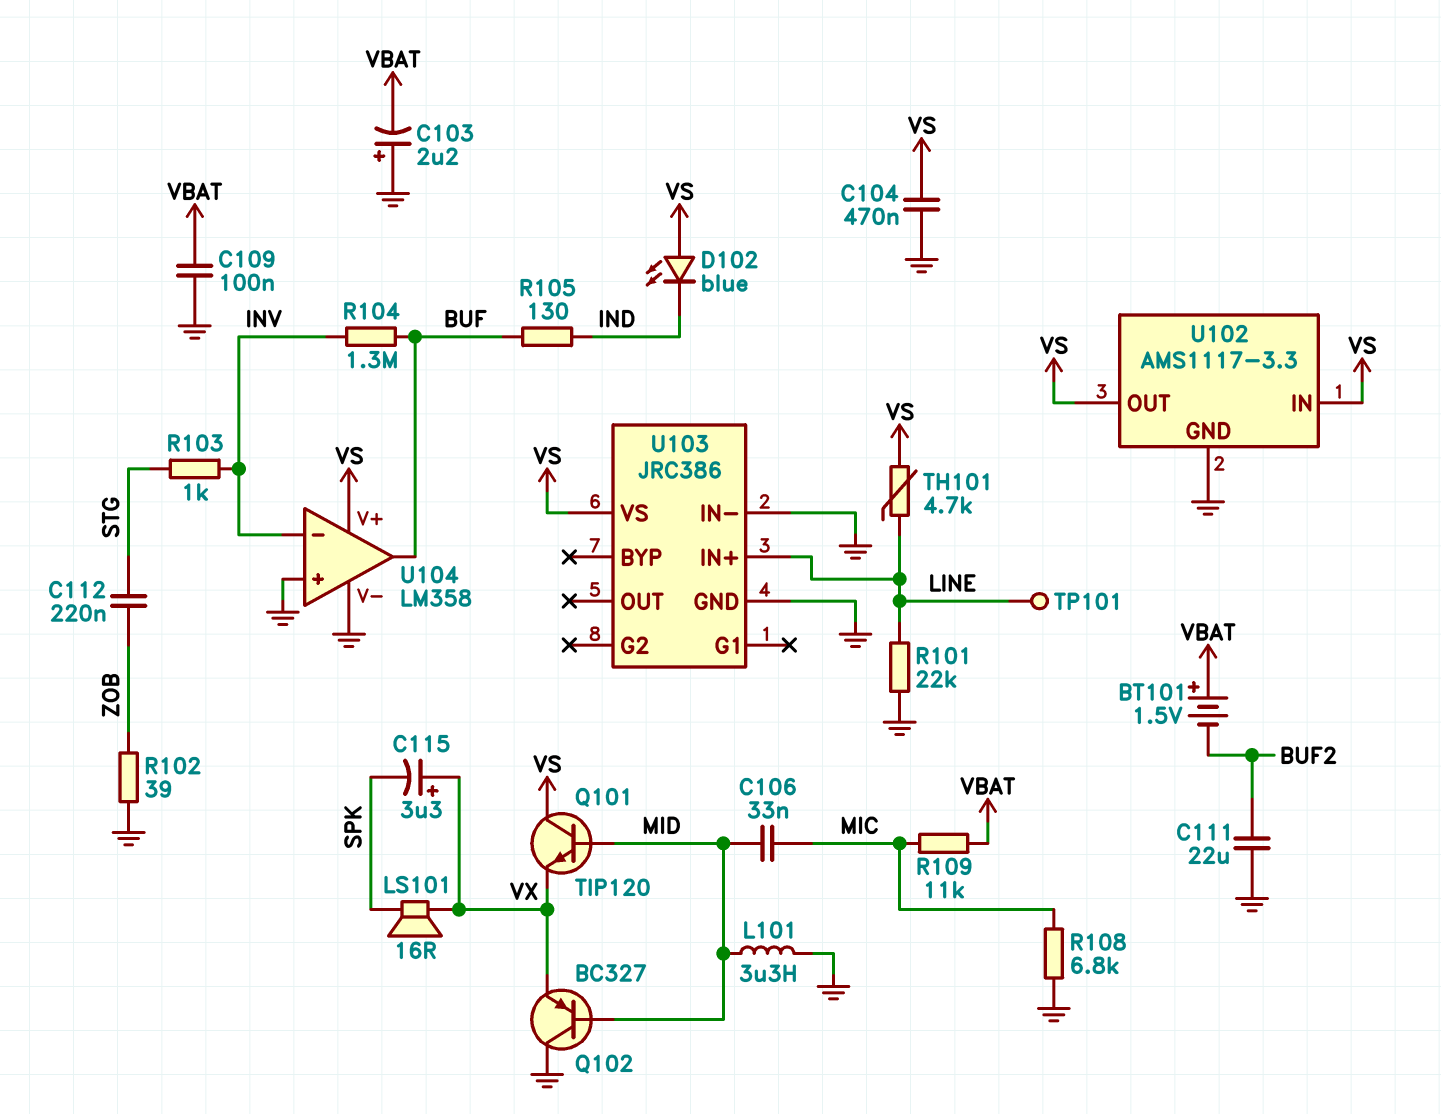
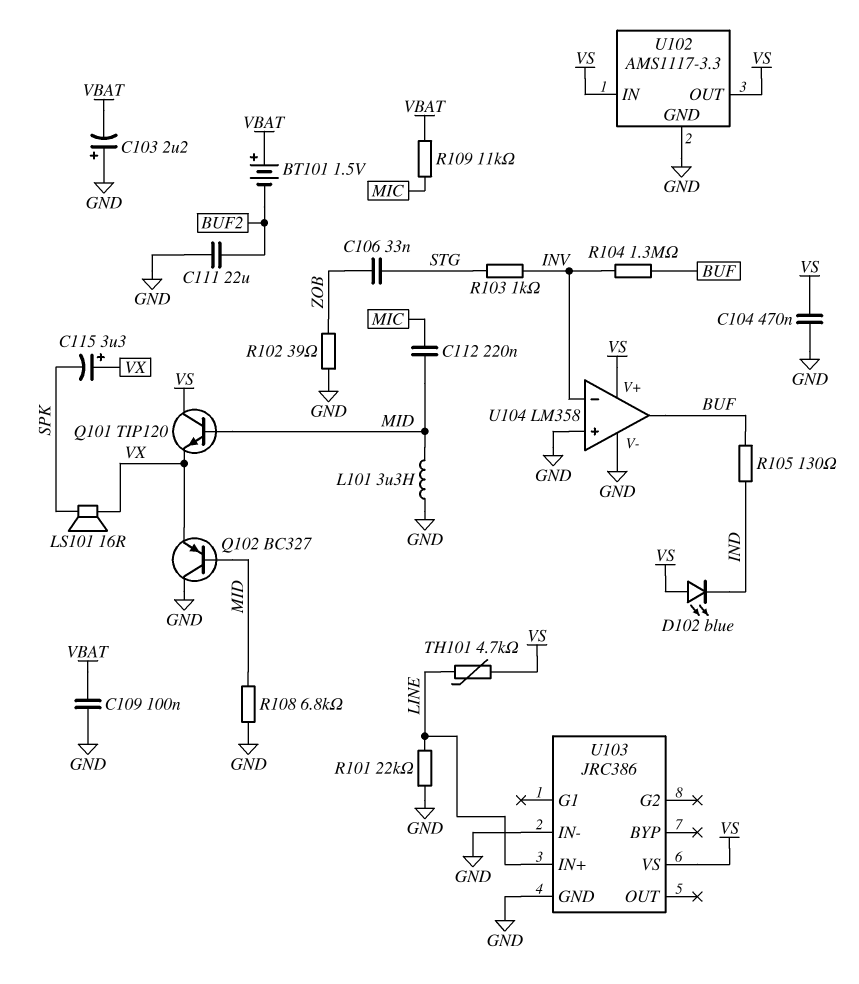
C106: 33nF (MIC, MID) -> 33nF (STG, ZOB)
C112: 220nF (STG, ZOB) -> 220nF (MIC, MID)
R108: 6.8k (GND, MIC) -> 6.8k (GND, MID)
TP101: test point (LINE) -> none

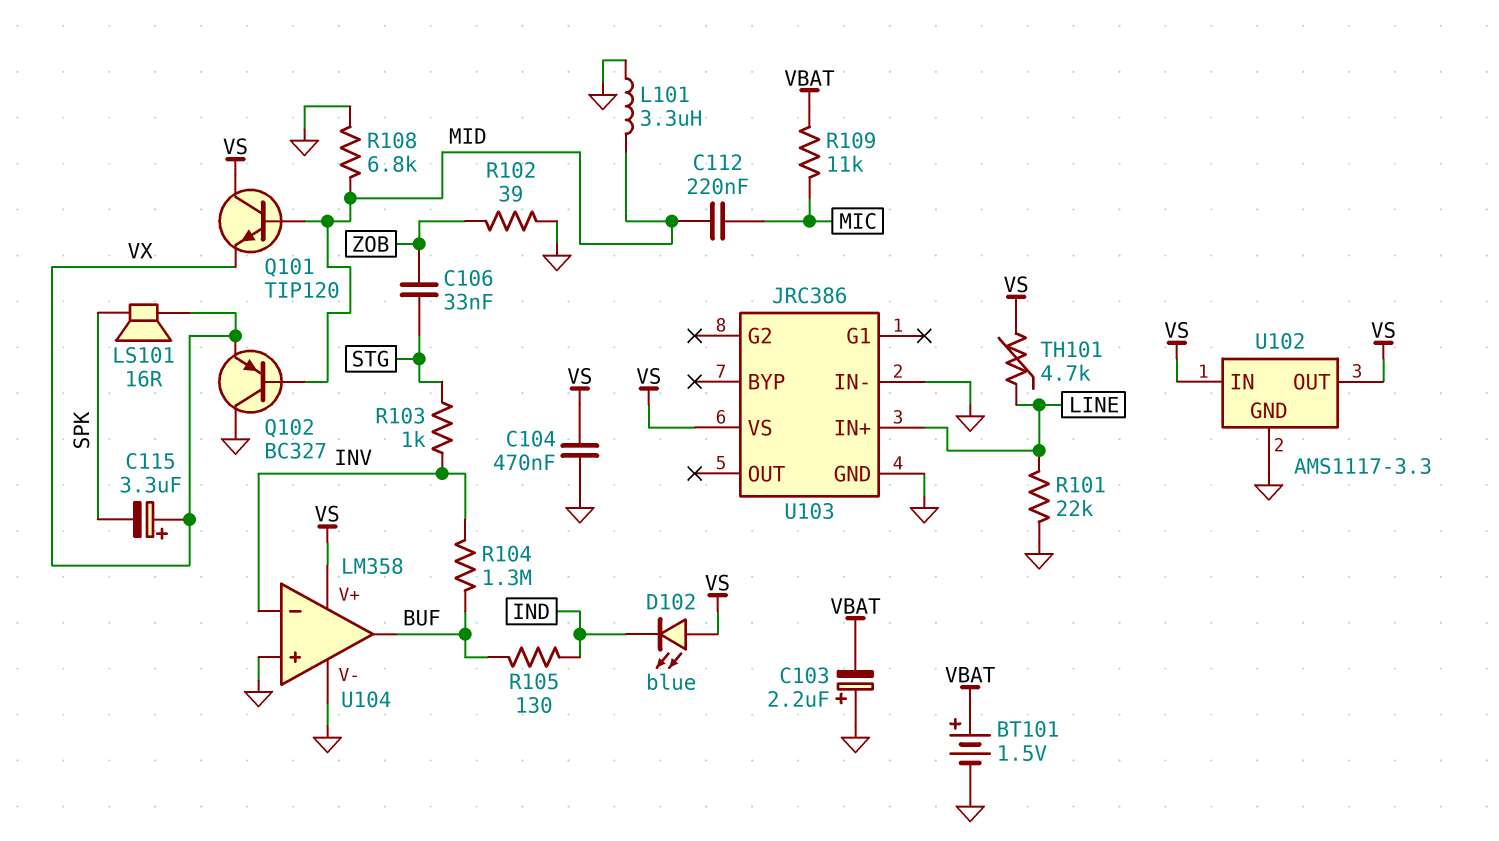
BT101: 1.5V (plus VBAT, minus BUF2) -> 1.5V (plus VBAT, minus GND)
C109: 100nF (GND, VBAT) -> none
C111: 22uF (BUF2, GND) -> none

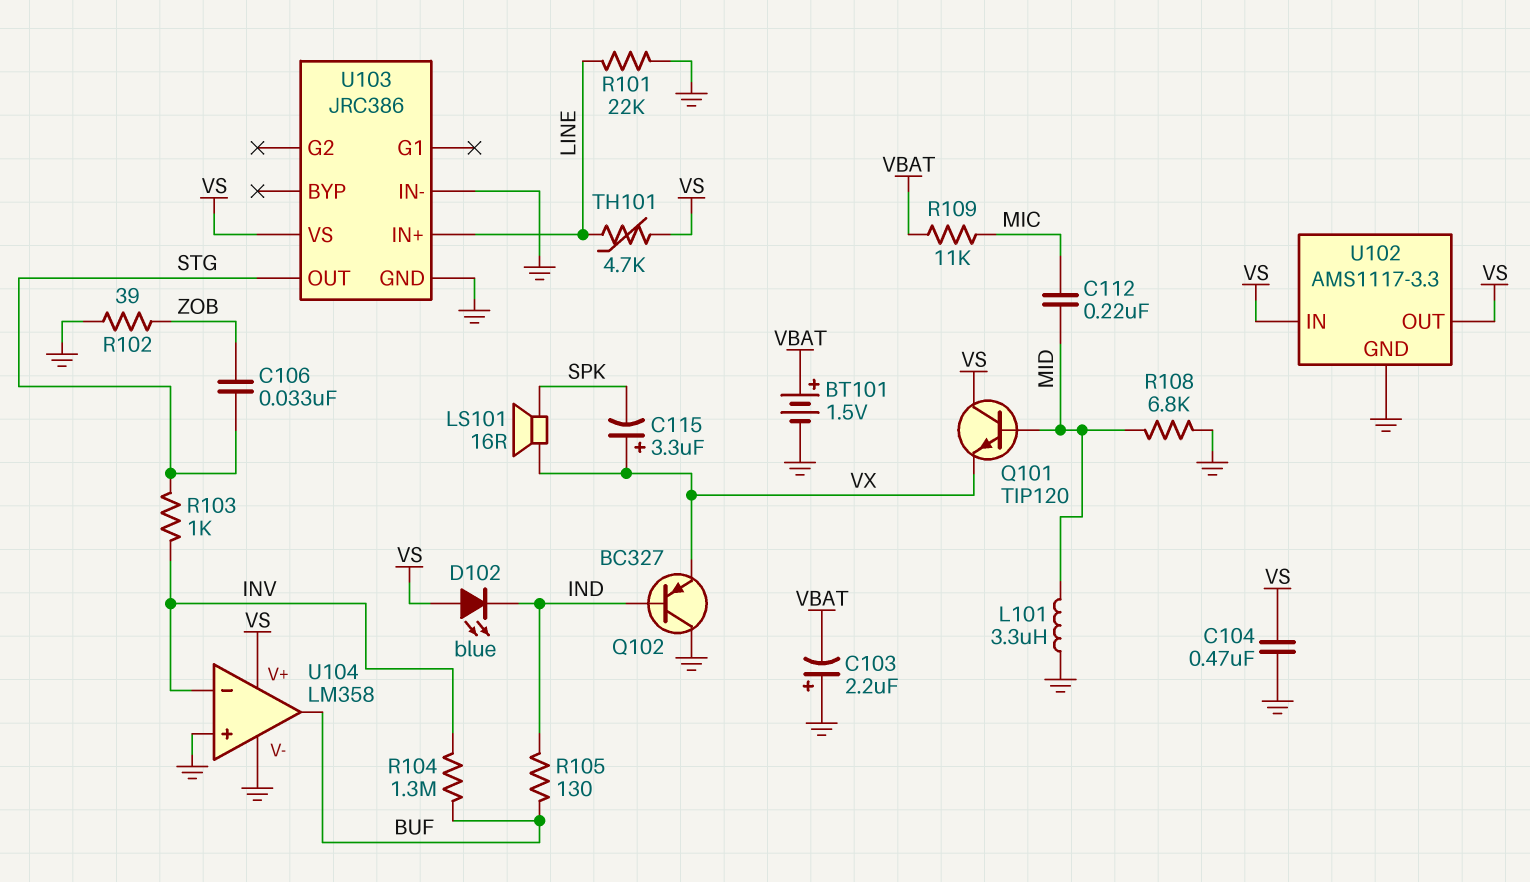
Q102: PNP BC327 (B MID, C GND, E VX) -> PNP BC327 (B IND, C GND, E VX)
U103 pin OUT: none -> STG

